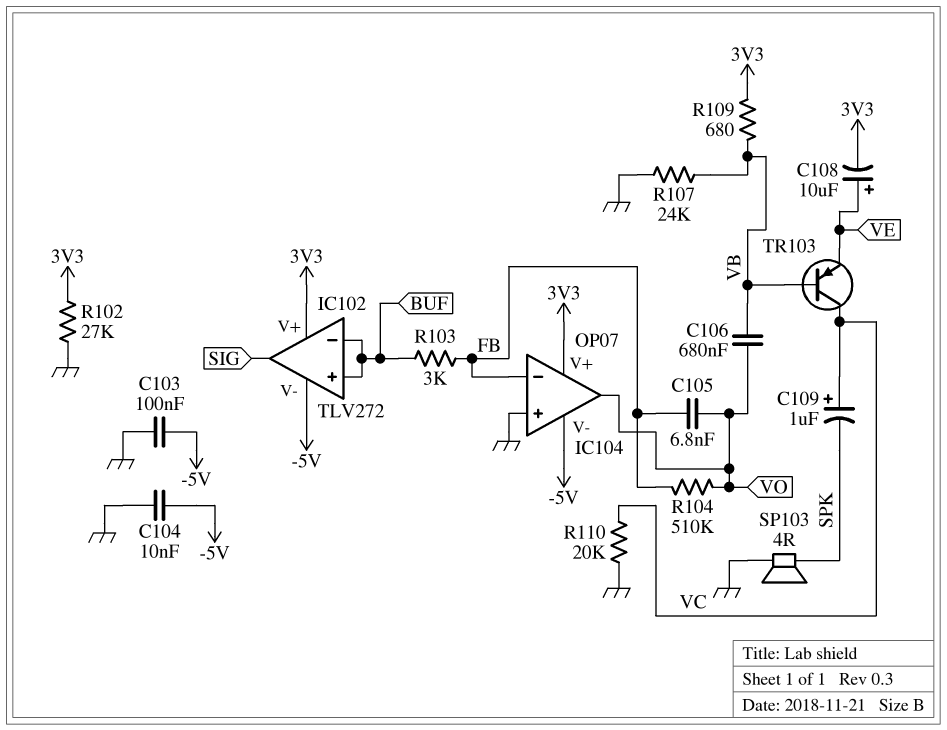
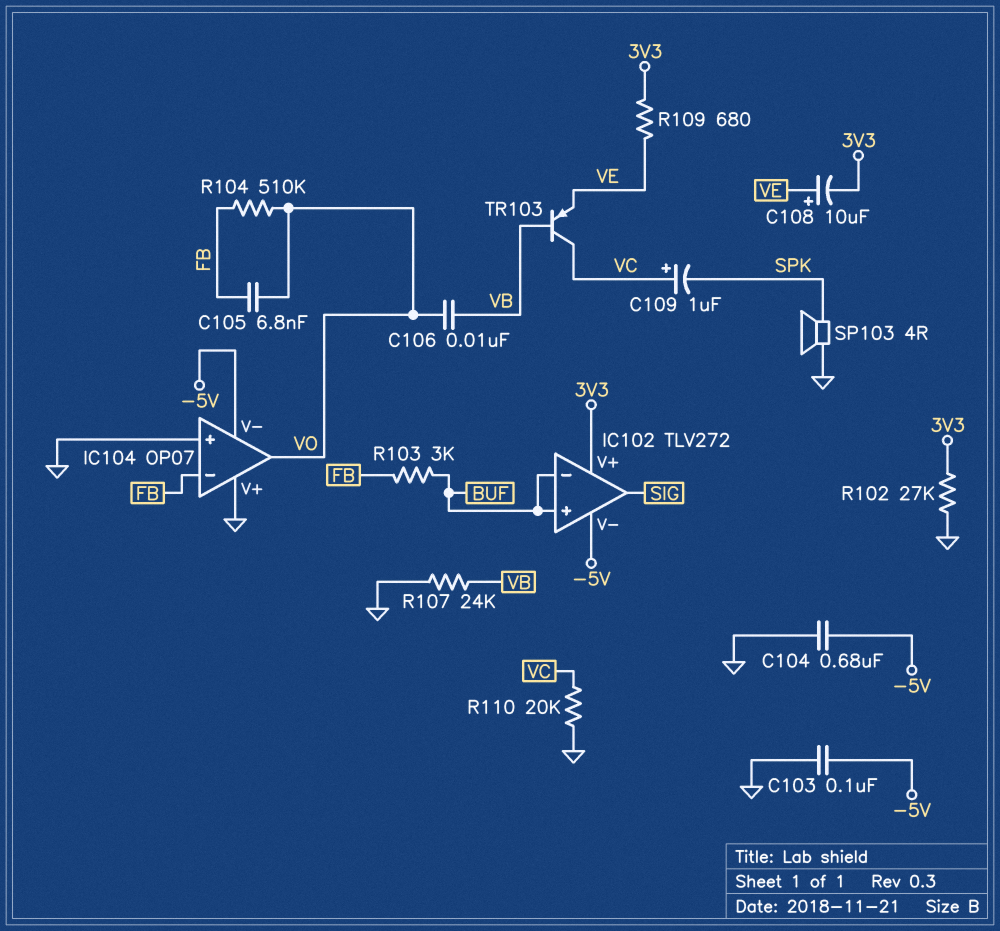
C104: 10nF (-5V, GND) -> 680nF (-5V, GND)
C106: 680nF (VB, VO) -> 10nF (VB, VO)
IC104 pin V+: 3V3 -> GND
R109: 680 (3V3, VB) -> 680 (3V3, VE)

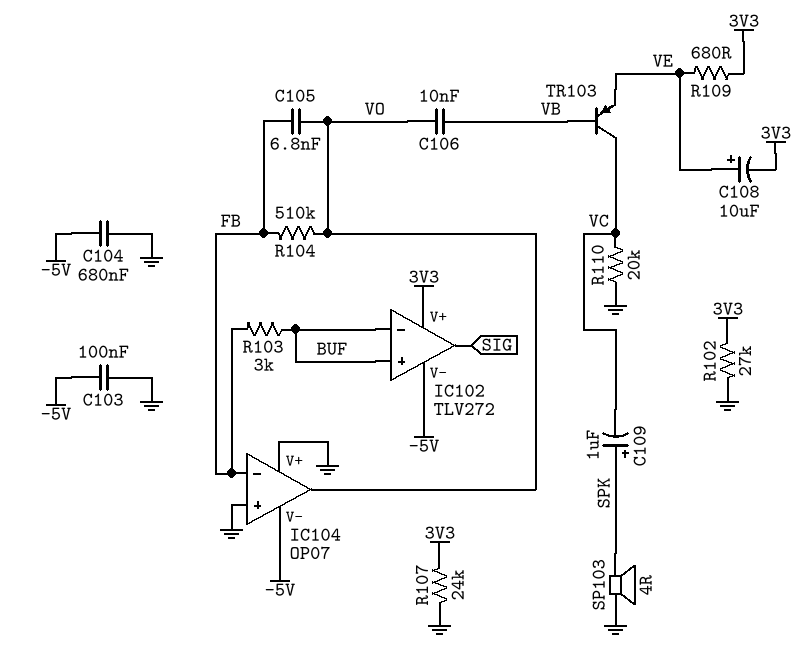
C109: 1uF (plus VC, minus SPK) -> 1uF (plus SPK, minus VC)
R107: 24k (GND, VB) -> 24k (3V3, GND)

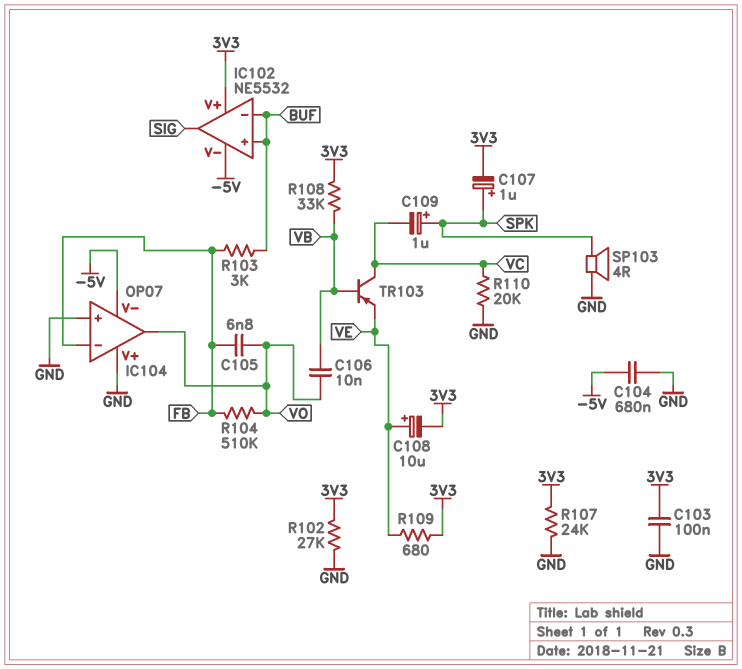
C103: 100nF (-5V, GND) -> 100nF (3V3, GND)
C107: none -> 1uF (plus SPK, minus 3V3)
IC102: TLV272 -> NE5532
R108: none -> 33k (3V3, VB)

